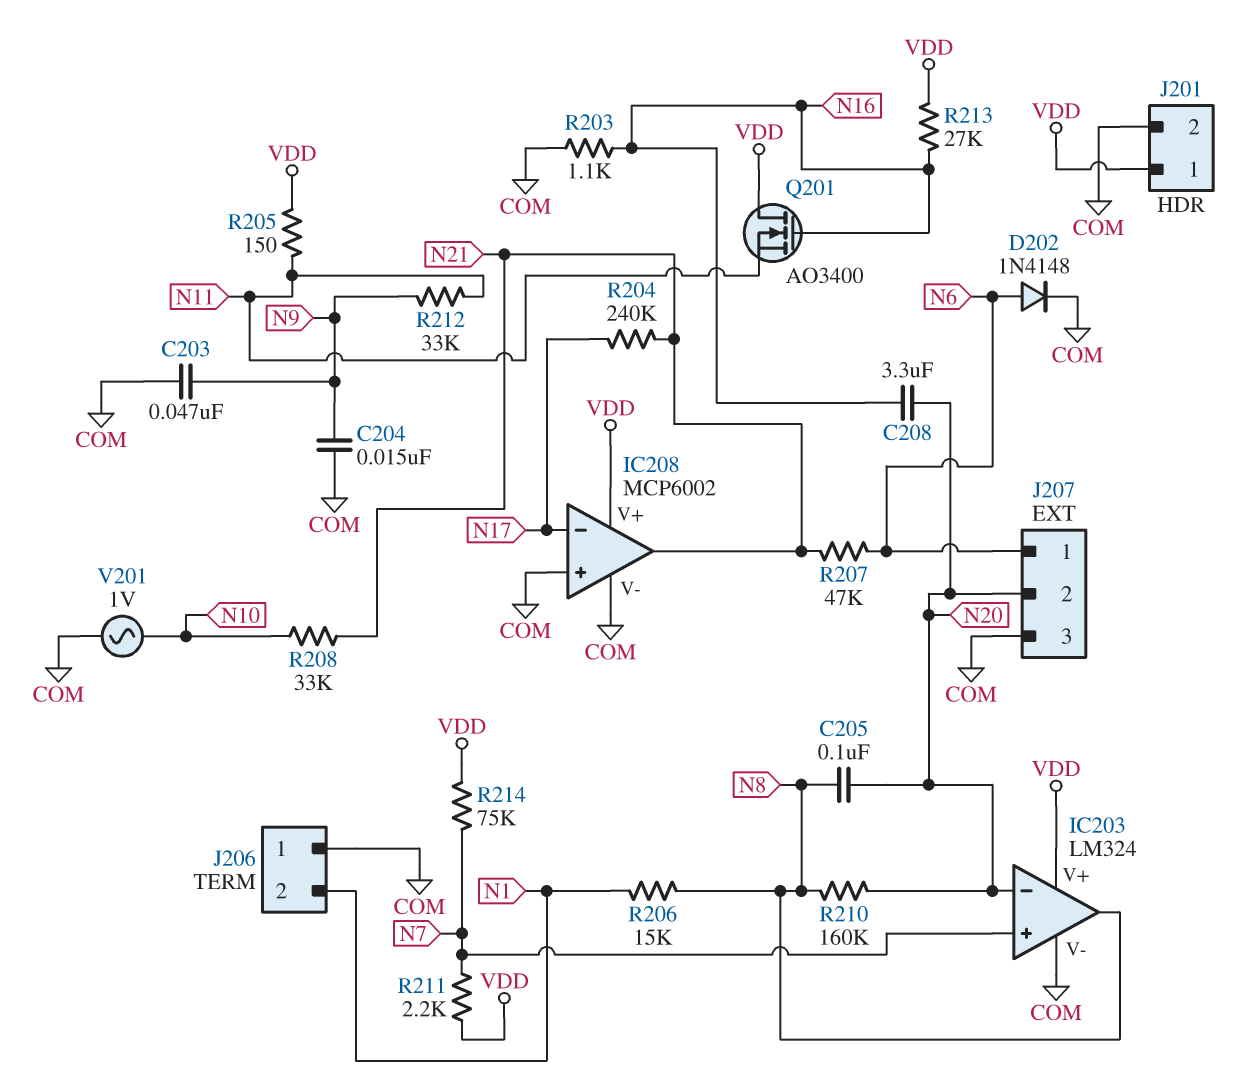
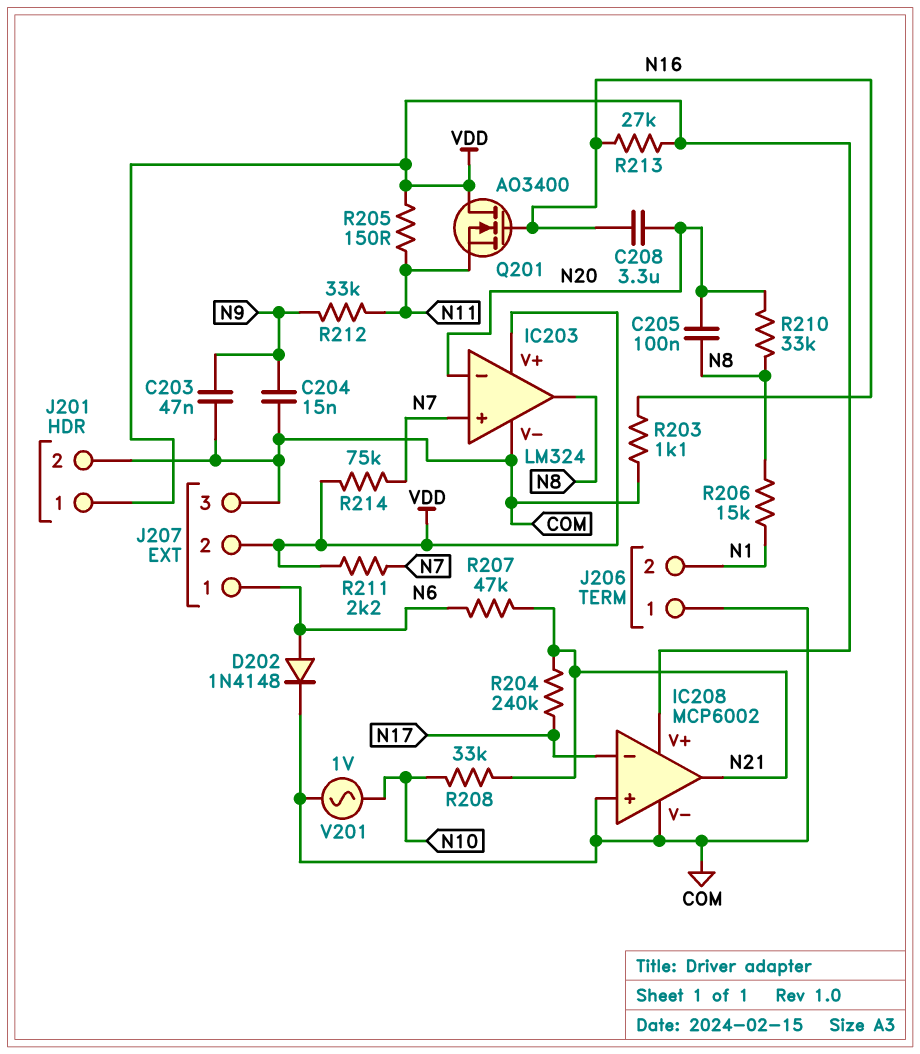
J207 pin 2: N20 -> VDD
R210: 160k (N8, N20) -> 33k (N8, N20)

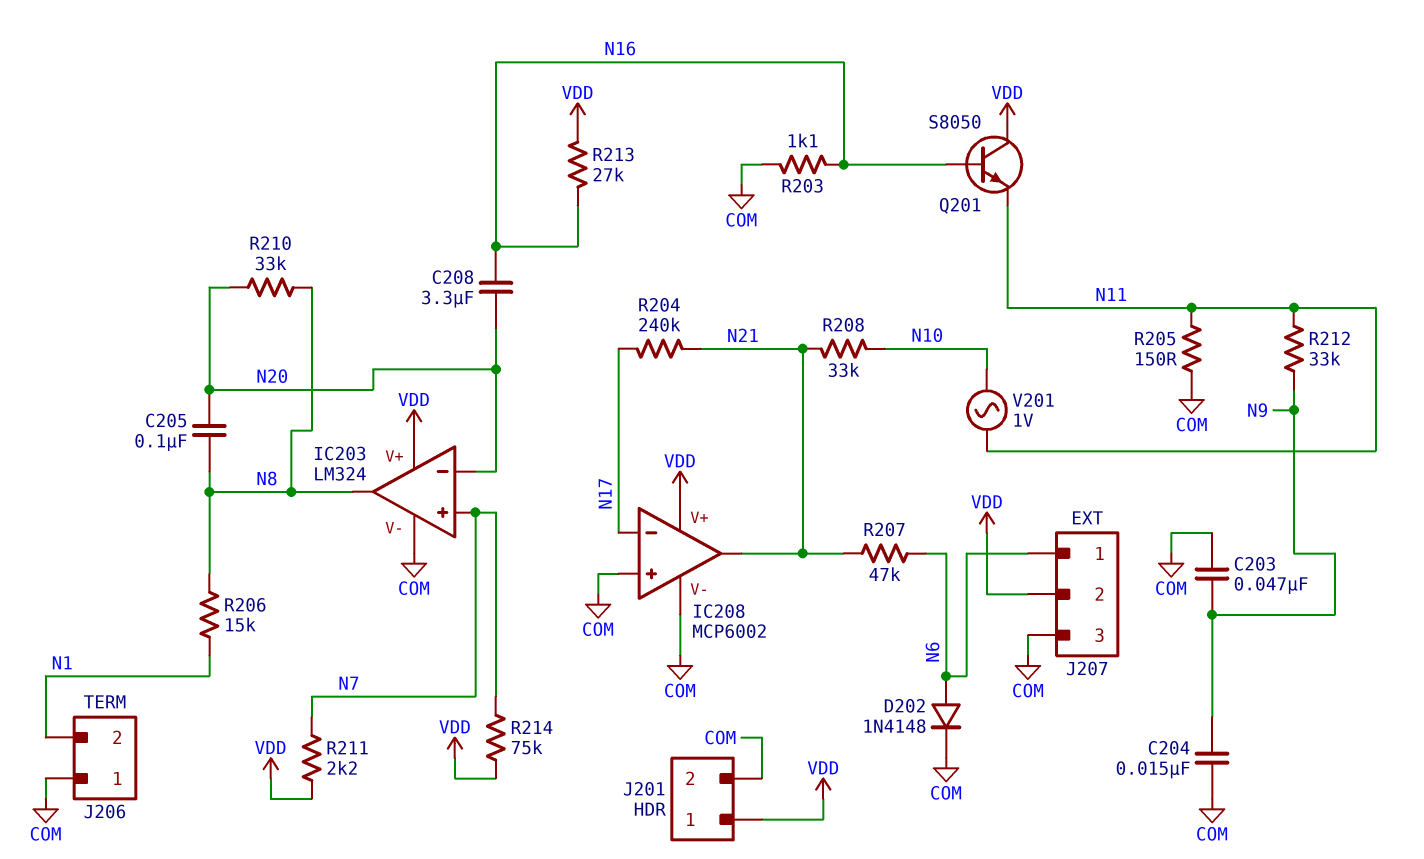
Q201: NMOS AO3400 (G N16, D VDD, S N11) -> NPN S8050 (B N16, C VDD, E N11)
R205: 150 (N11, VDD) -> 150 (COM, N11)
V201: AC 1V (COM, N10) -> AC 1V (N10, N11)

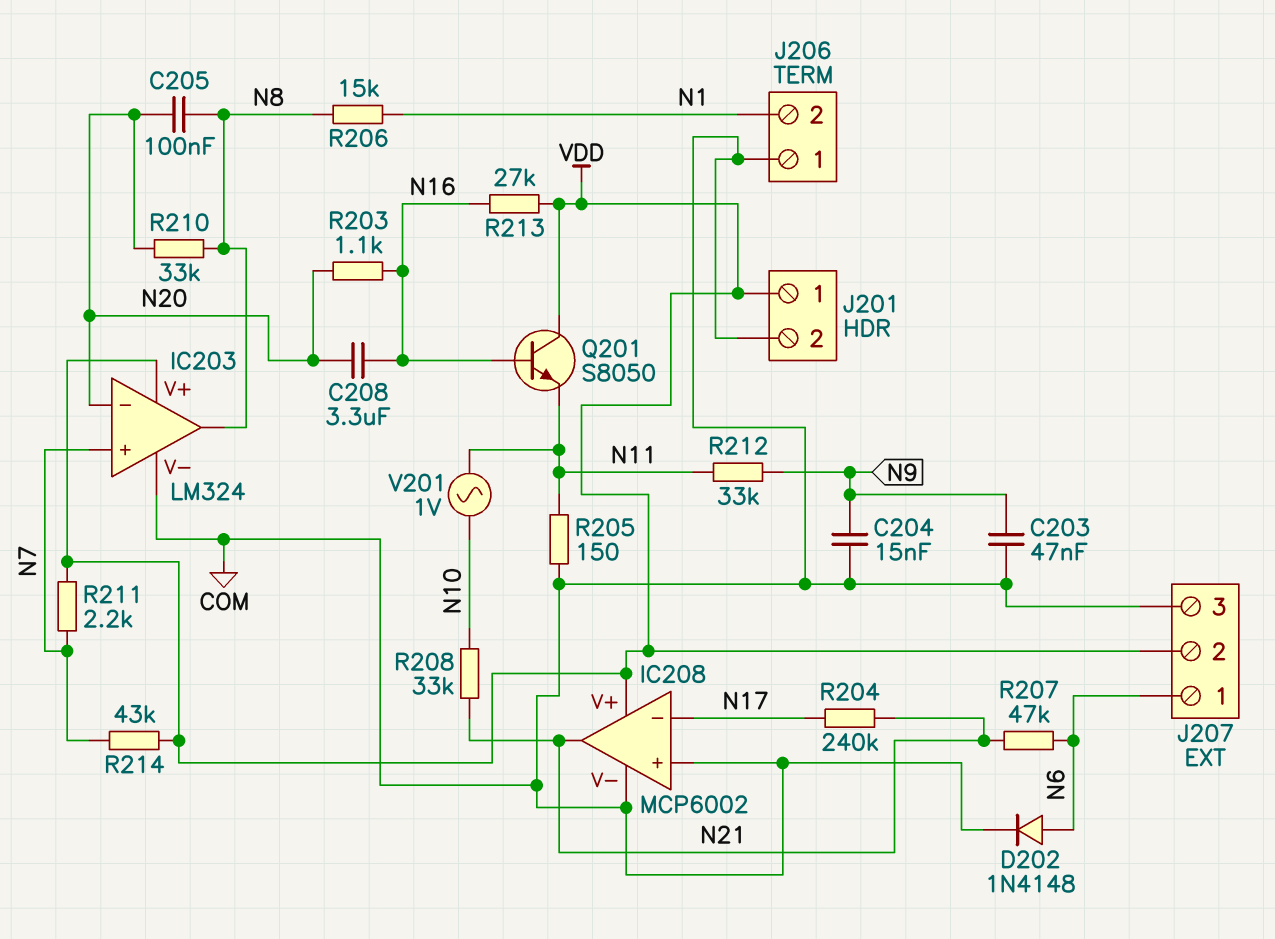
R203: 1.1k (COM, N16) -> 1.1k (N16, N20)
R214: 75k (N7, VDD) -> 43k (N7, VDD)

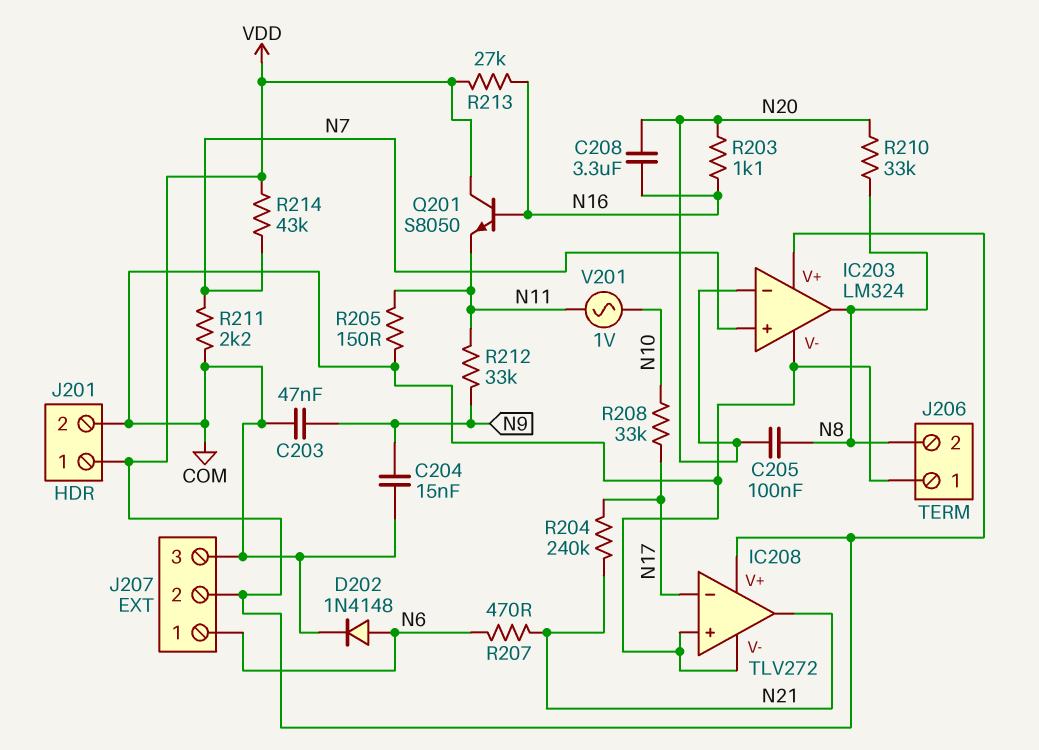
IC208: MCP6002 -> TLV272
J206 pin 2: N1 -> N8
R206: 15k (N1, N8) -> none
R207: 47k (N6, N21) -> 470 (N6, N21)
R208: 33k (N10, N21) -> 33k (N10, N17)
R211: 2.2k (N7, VDD) -> 2.2k (COM, N7)

